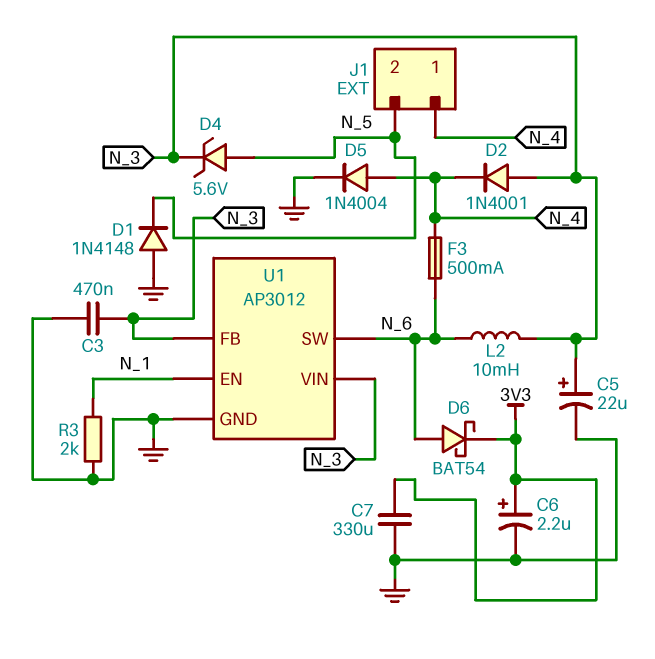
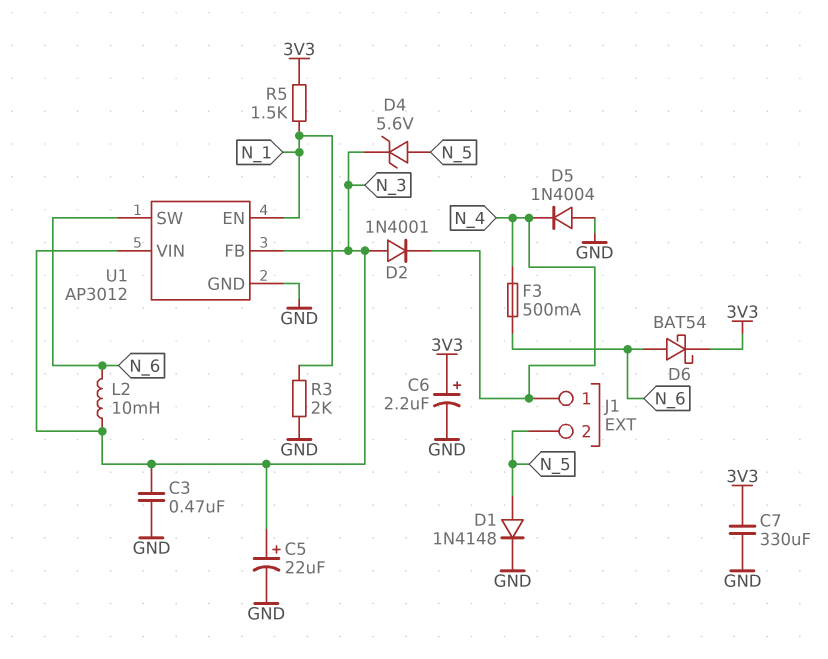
D1: diode 1N4148 (A GND, K N_5) -> diode 1N4148 (A N_5, K GND)
D5: diode 1N4004 (A N_4, K GND) -> diode 1N4004 (A GND, K N_4)
R5: none -> 1.5k (3V3, N_1)

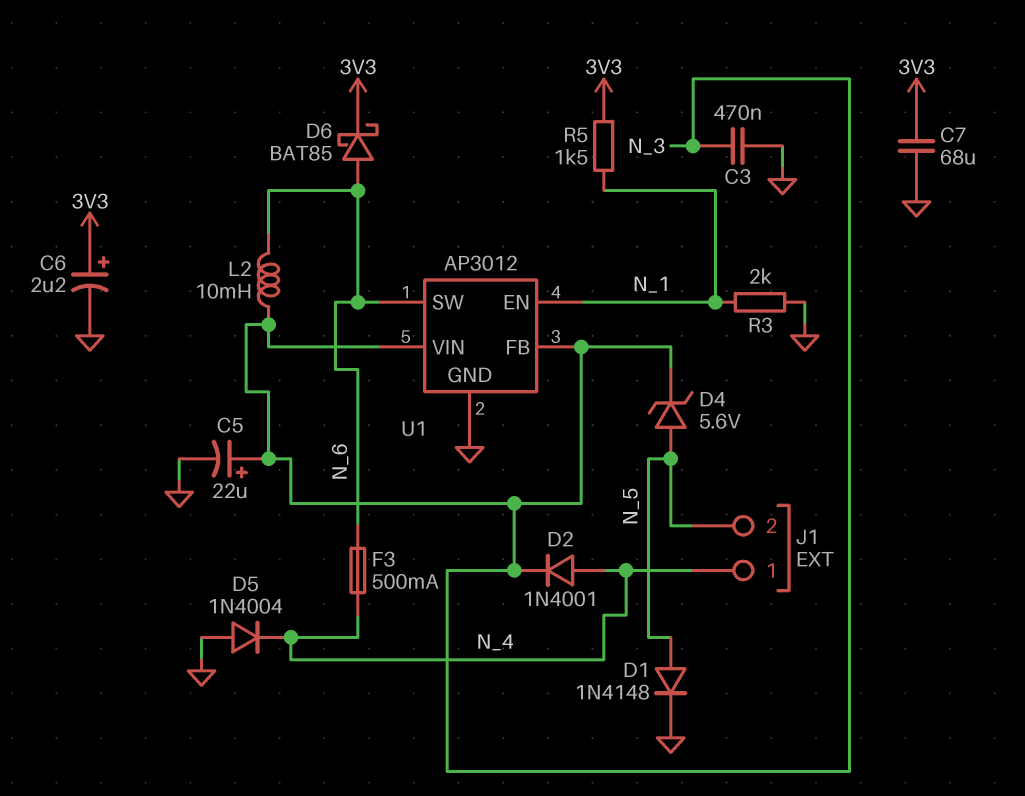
C7: 330uF (3V3, GND) -> 68uF (3V3, GND)
D2: diode 1N4001 (A N_3, K N_4) -> diode 1N4001 (A N_4, K N_3)
D6: schottky BAT54 (A N_6, K 3V3) -> schottky BAT85 (A N_6, K 3V3)

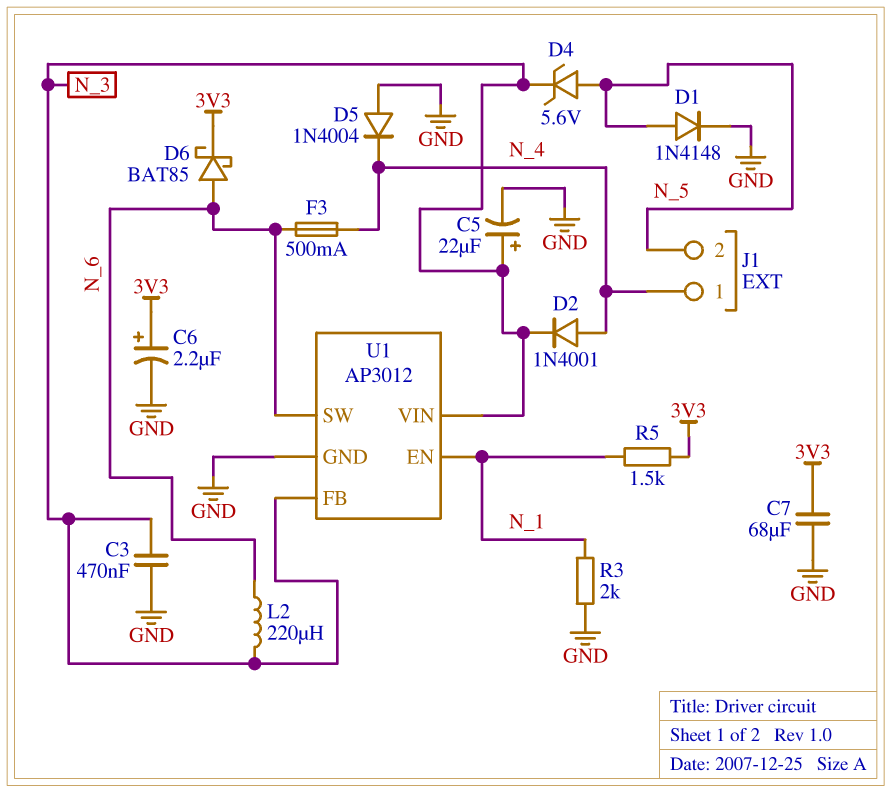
L2: 10mH (N_3, N_6) -> 220uH (N_3, N_6)

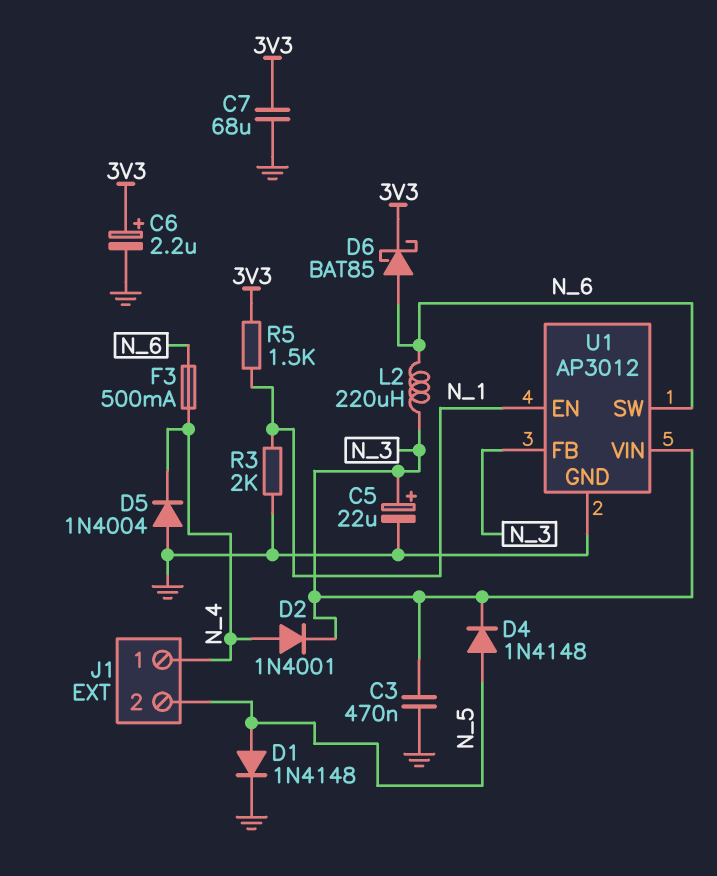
D4: zener 5.6V (A N_5, K N_3) -> diode 1N4148 (A N_5, K N_3)

